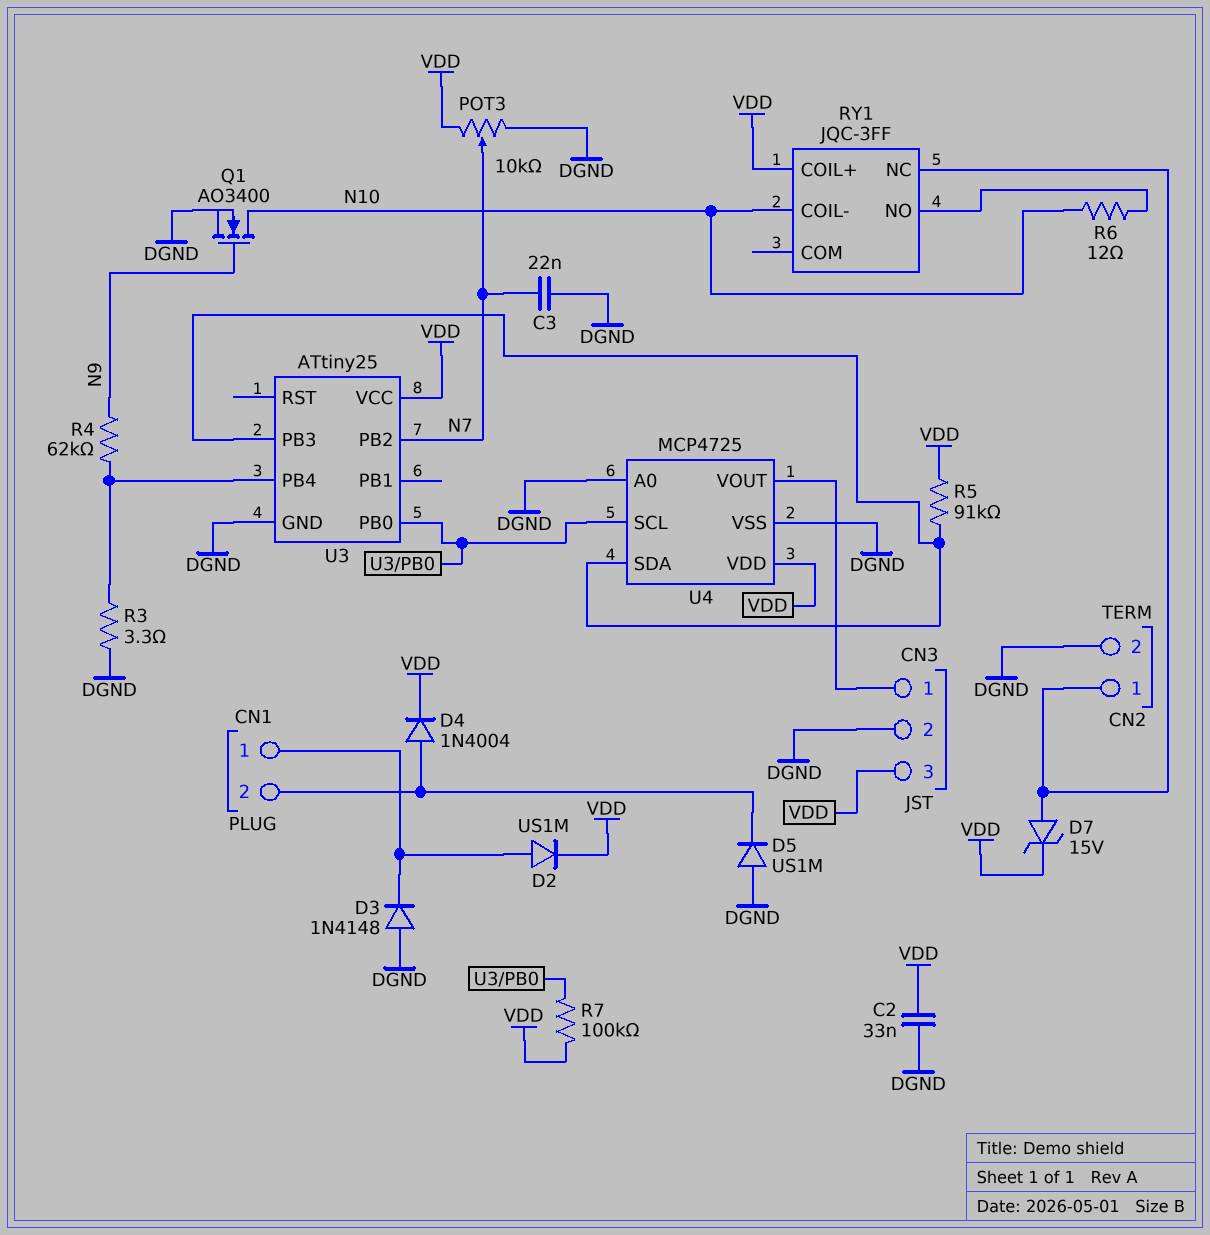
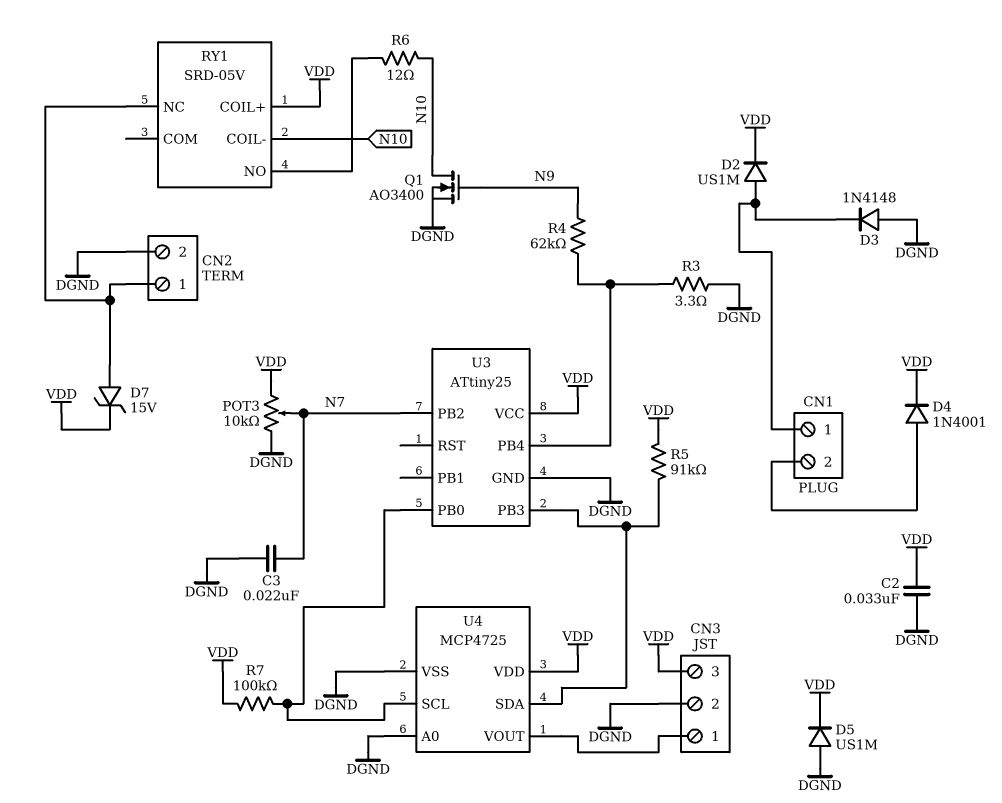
D4: diode 1N4004 (A CN1/2, K VDD) -> diode 1N4001 (A CN1/2, K VDD)
D5: diode US1M (A DGND, K CN1/2) -> diode US1M (A DGND, K VDD)
RY1: JQC-3FF -> SRD-05V

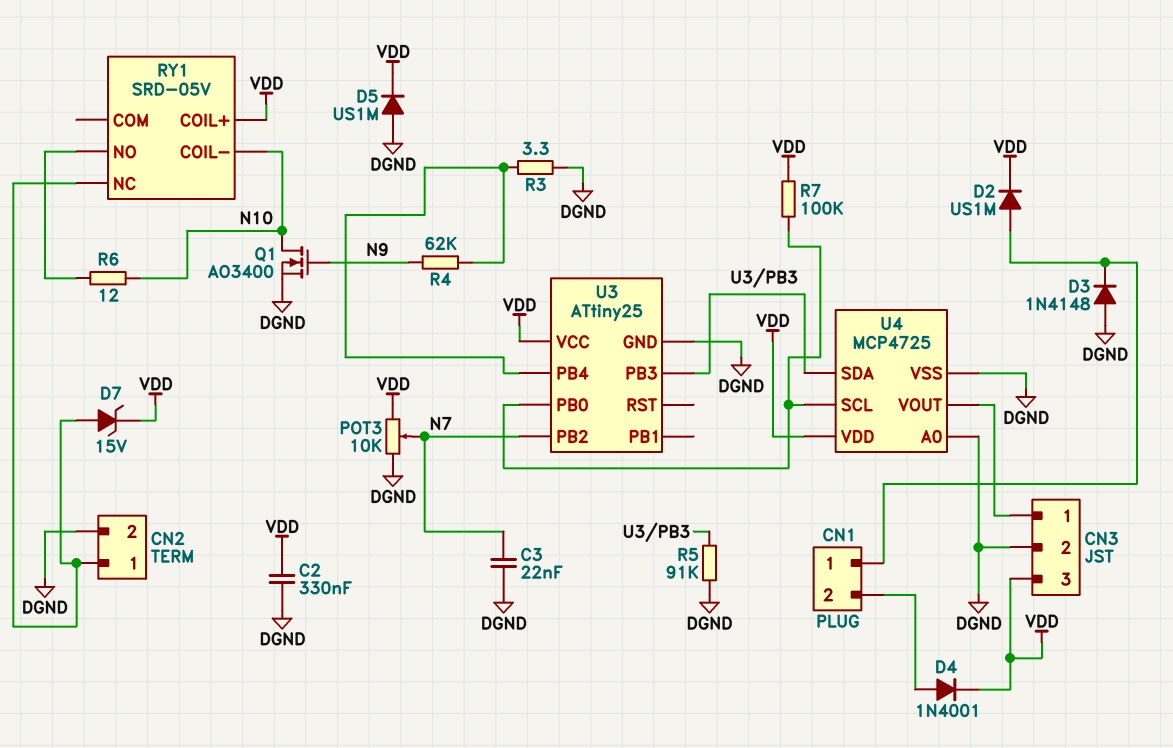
C2: 33nF (DGND, VDD) -> 330nF (DGND, VDD)
R5: 91k (U3/PB3, VDD) -> 91k (DGND, U3/PB3)

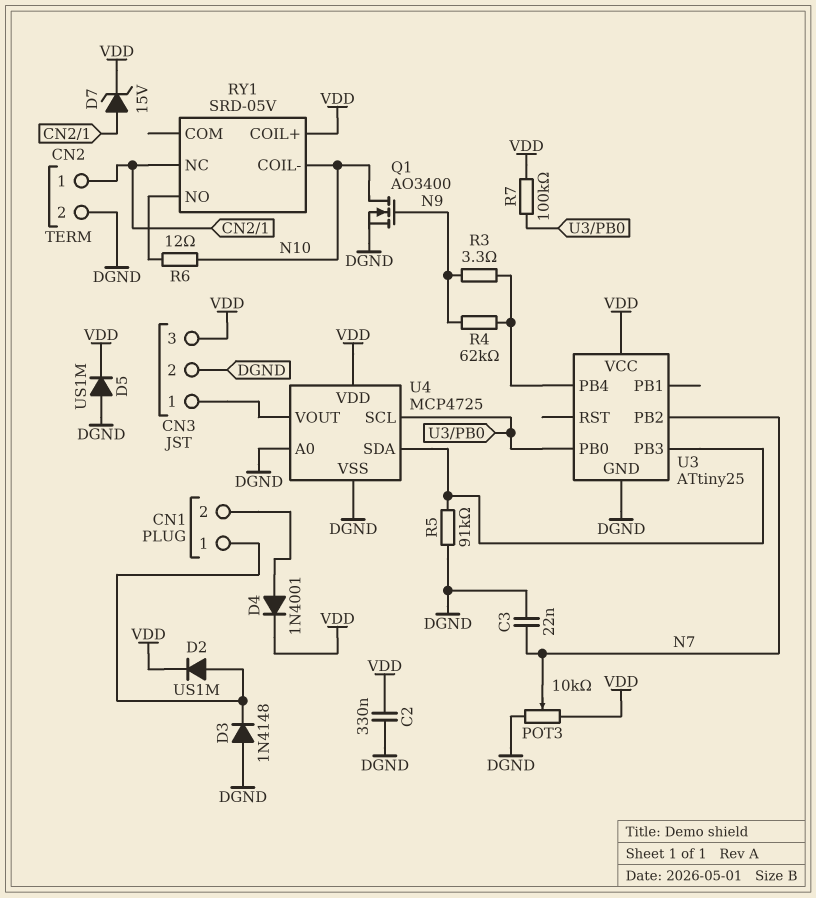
R3: 3.3 (DGND, U3/PB4) -> 3.3 (N9, U3/PB4)

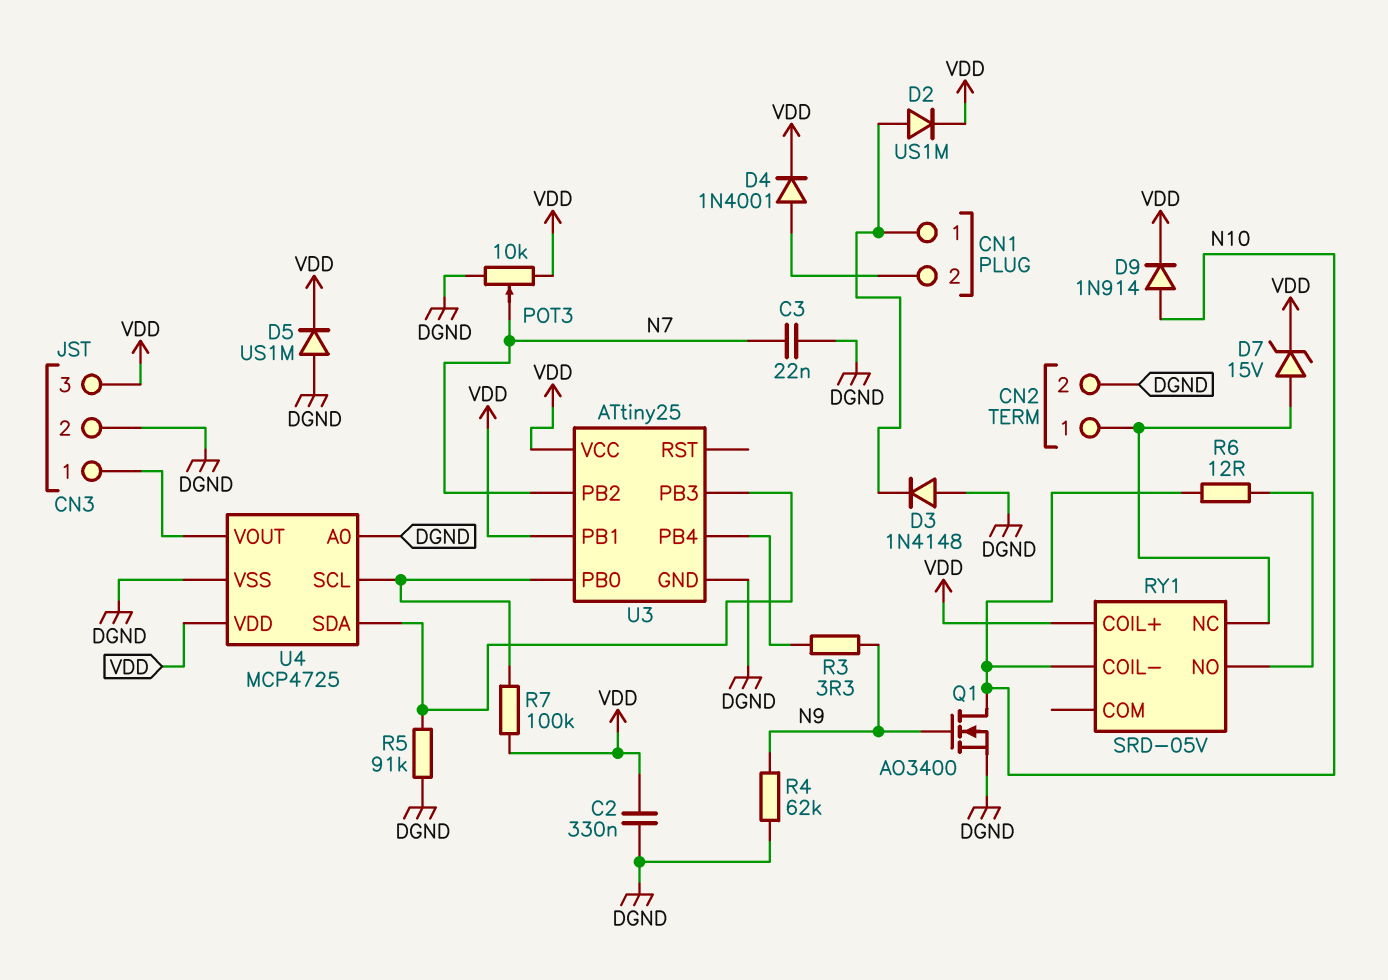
D9: none -> diode 1N914 (A N10, K VDD)
R4: 62k (N9, U3/PB4) -> 62k (DGND, N9)
U3 pin PB1: none -> VDD

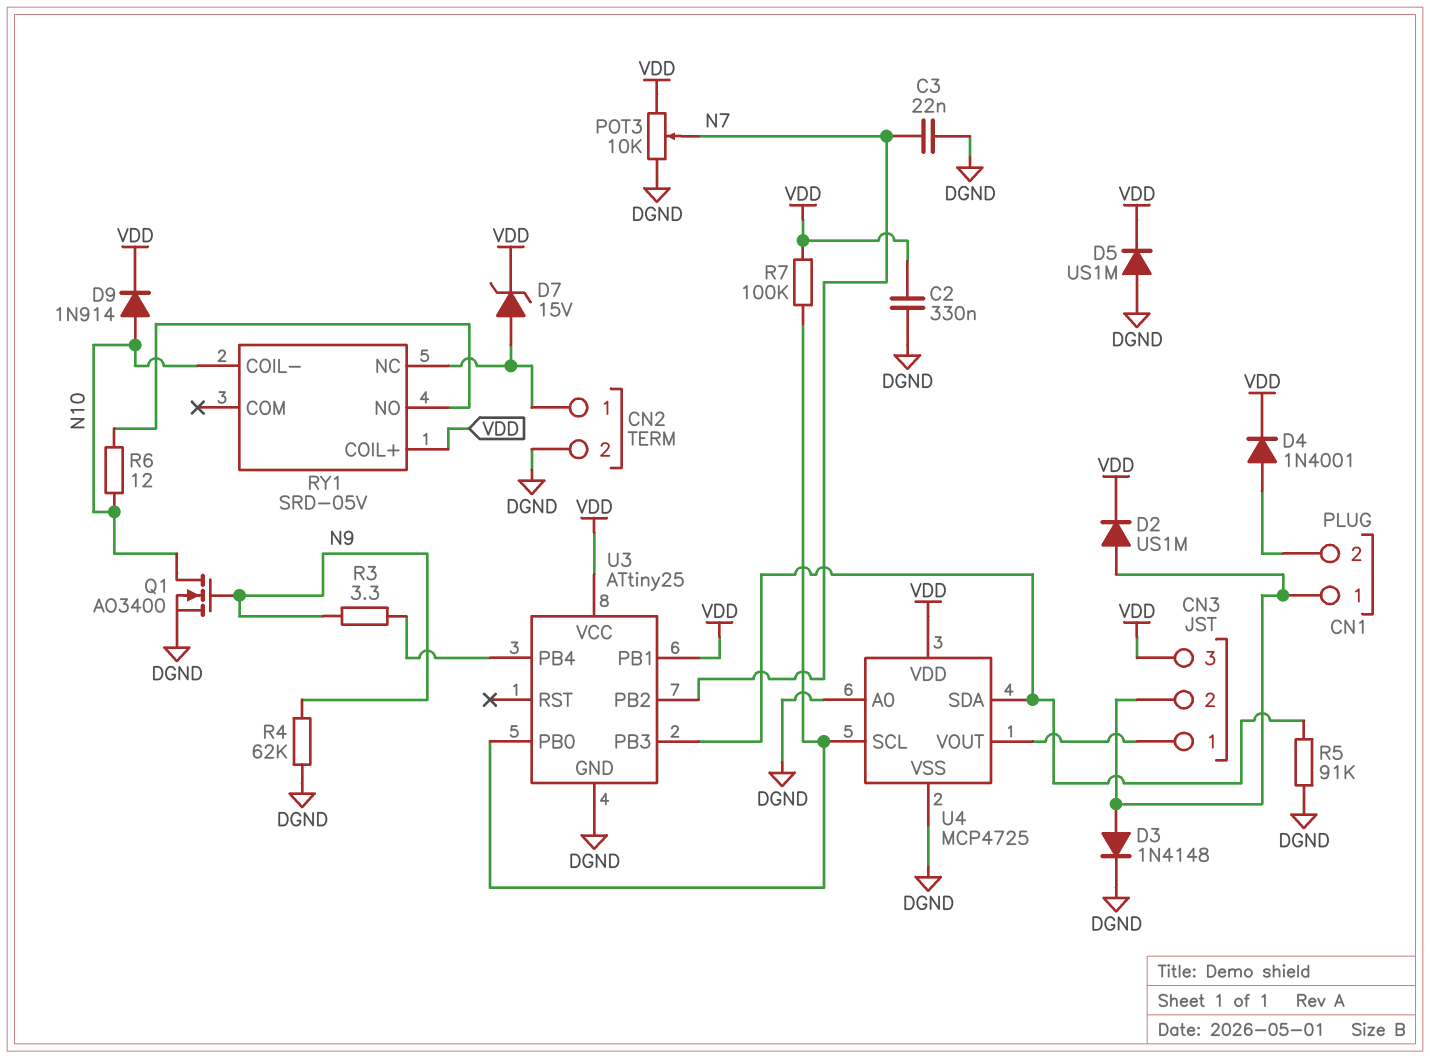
CN3 pin 2: DGND -> CN1/1
D3: diode 1N4148 (A DGND, K CN1/1) -> diode 1N4148 (A CN1/1, K DGND)

